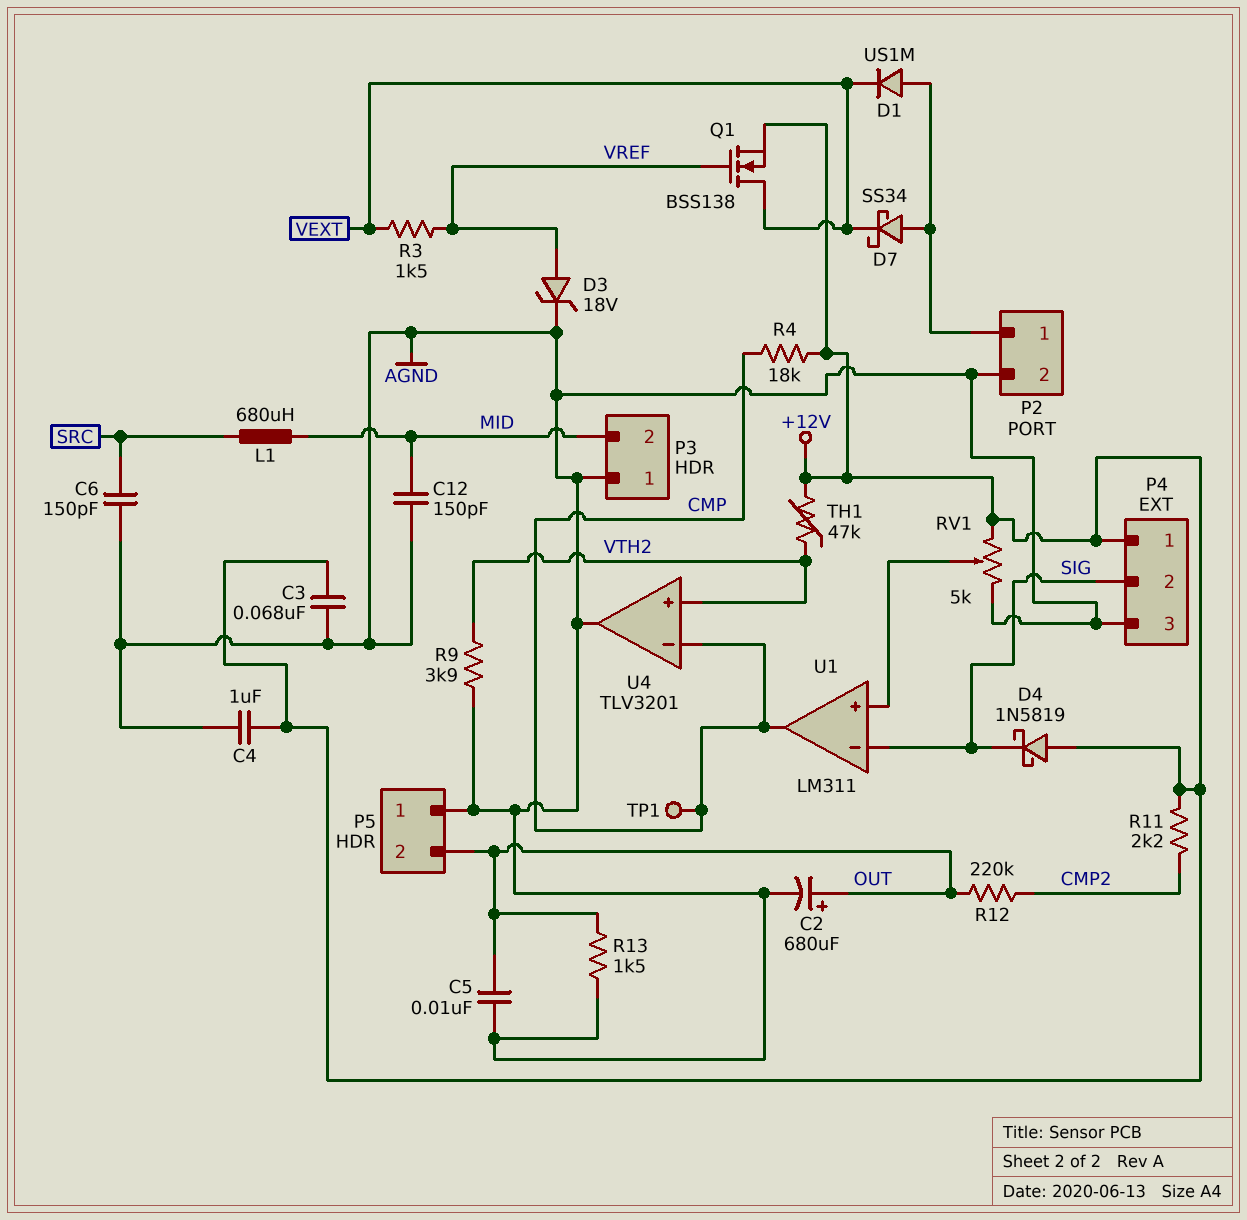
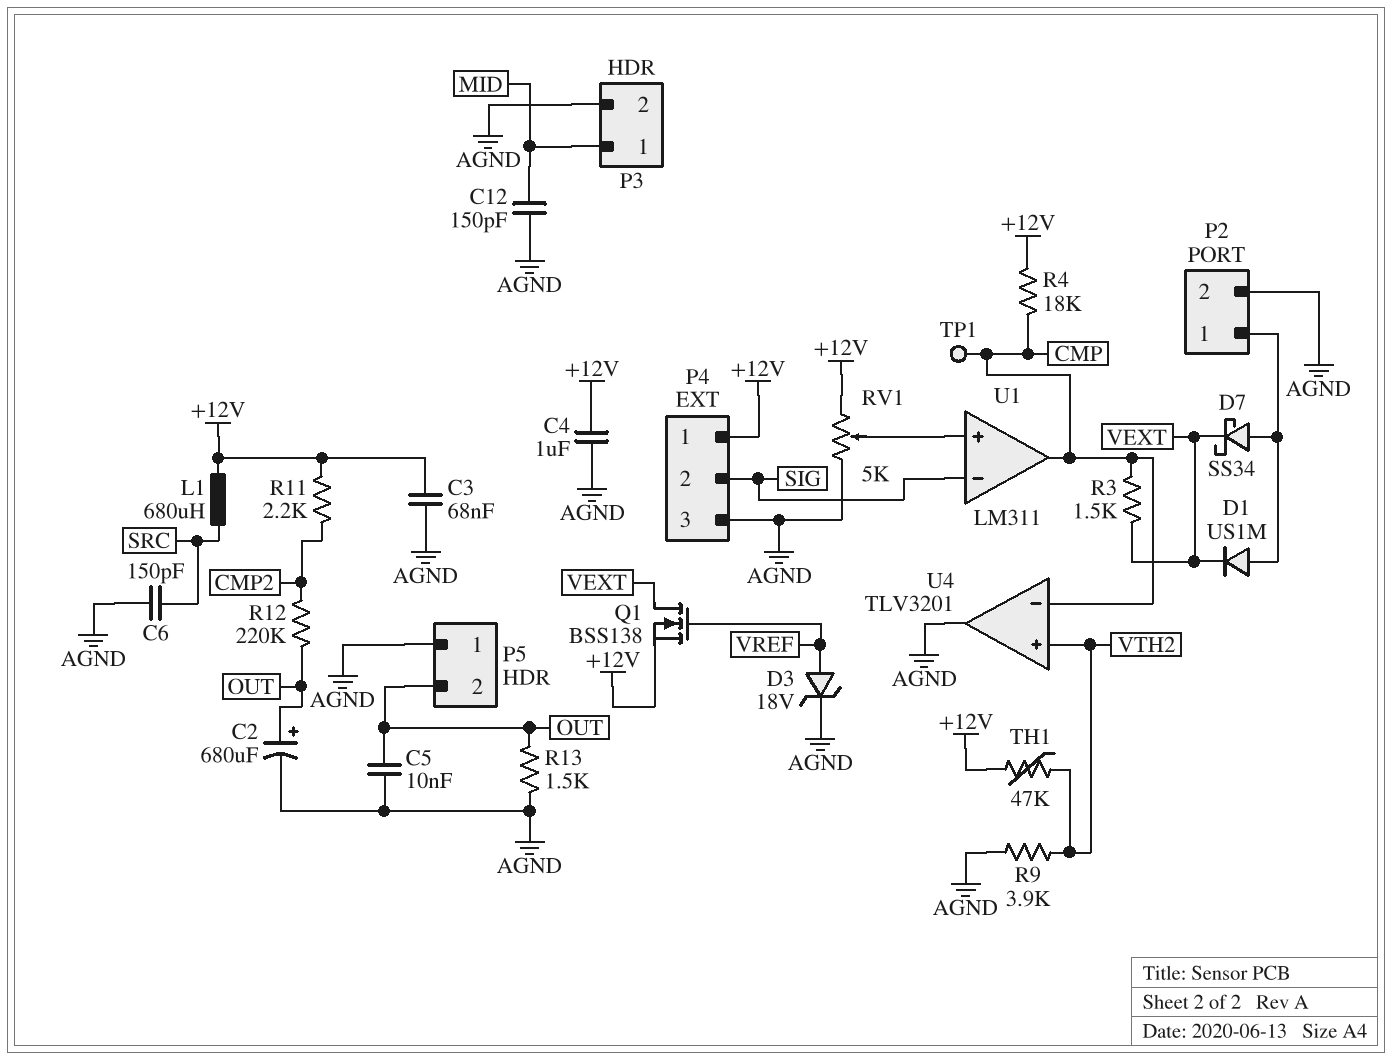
D4: schottky 1N5819 (A +12V, K SIG) -> none
L1: 680uH (MID, SRC) -> 680uH (+12V, SRC)
P3 pin 1: AGND -> MID
P3 pin 2: MID -> AGND
R3: 1.5k (VEXT, VREF) -> 1.5k (CMP, VEXT)

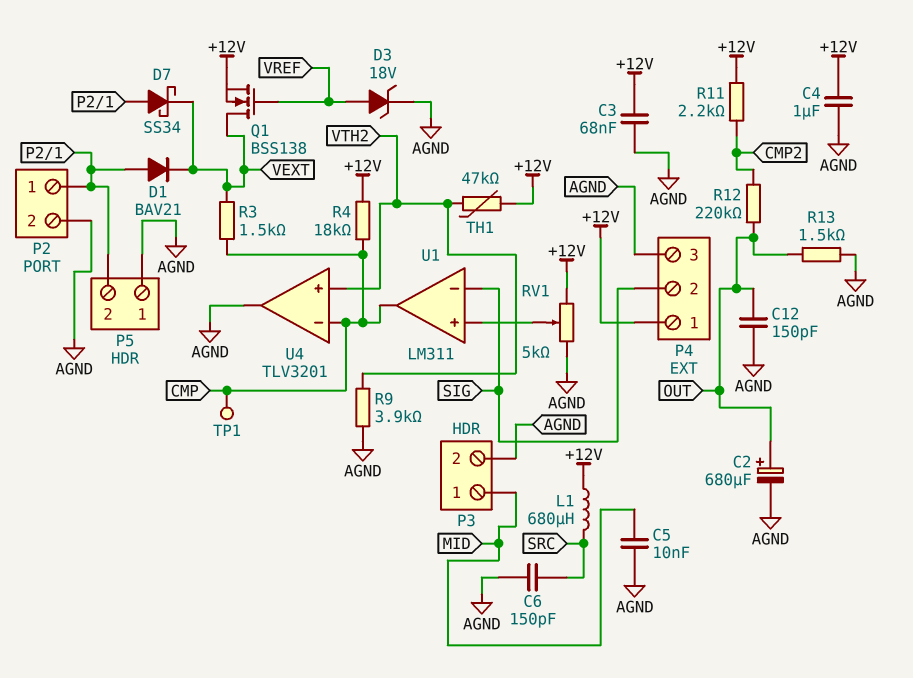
C5: 10nF (AGND, OUT) -> 10nF (AGND, MID)
C12: 150pF (AGND, MID) -> 150pF (AGND, OUT)
D1: diode US1M (A P2/1, K VEXT) -> diode BAV21 (A P2/1, K VEXT)
P5 pin 2: OUT -> P2/1

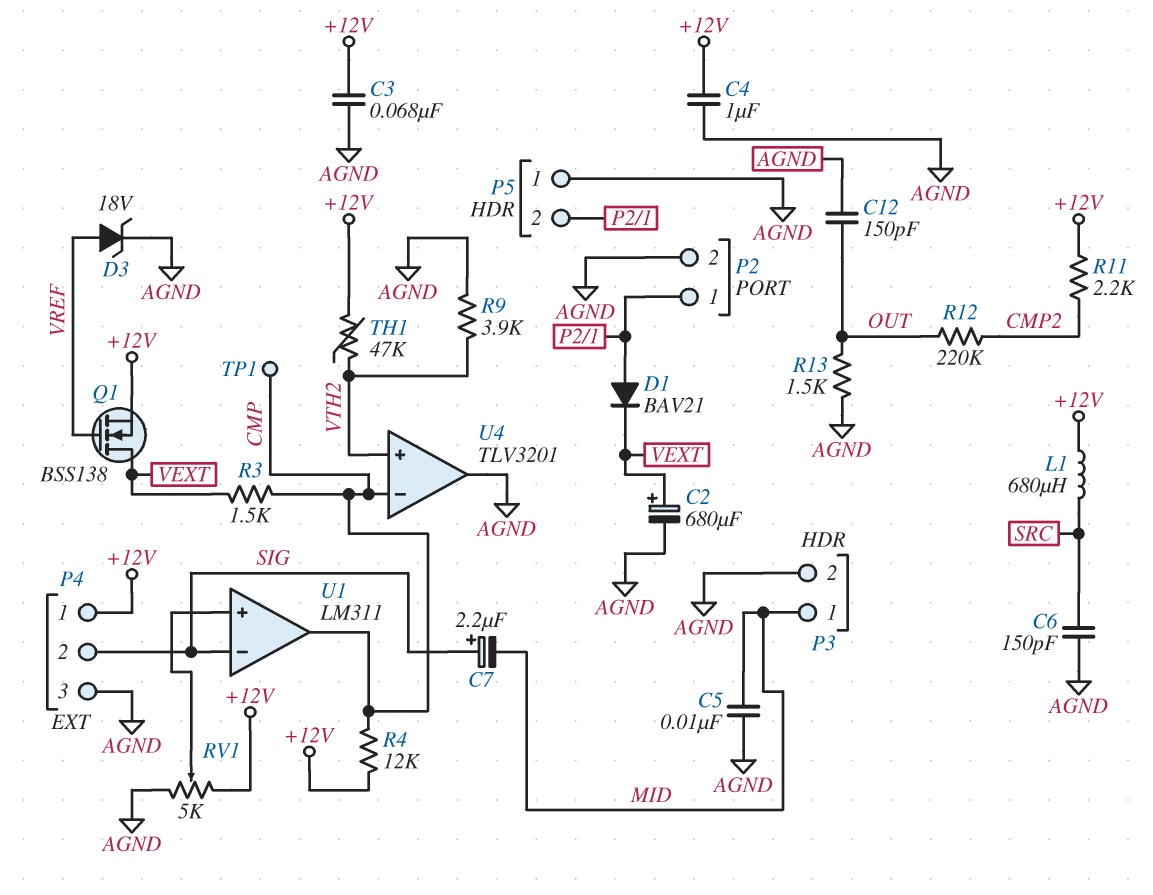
C2: 680uF (plus OUT, minus AGND) -> 680uF (plus VEXT, minus AGND)
C7: none -> 2.2uF (plus SIG, minus MID)
D7: schottky SS34 (A P2/1, K VEXT) -> none
R4: 18k (+12V, CMP) -> 12k (+12V, CMP)

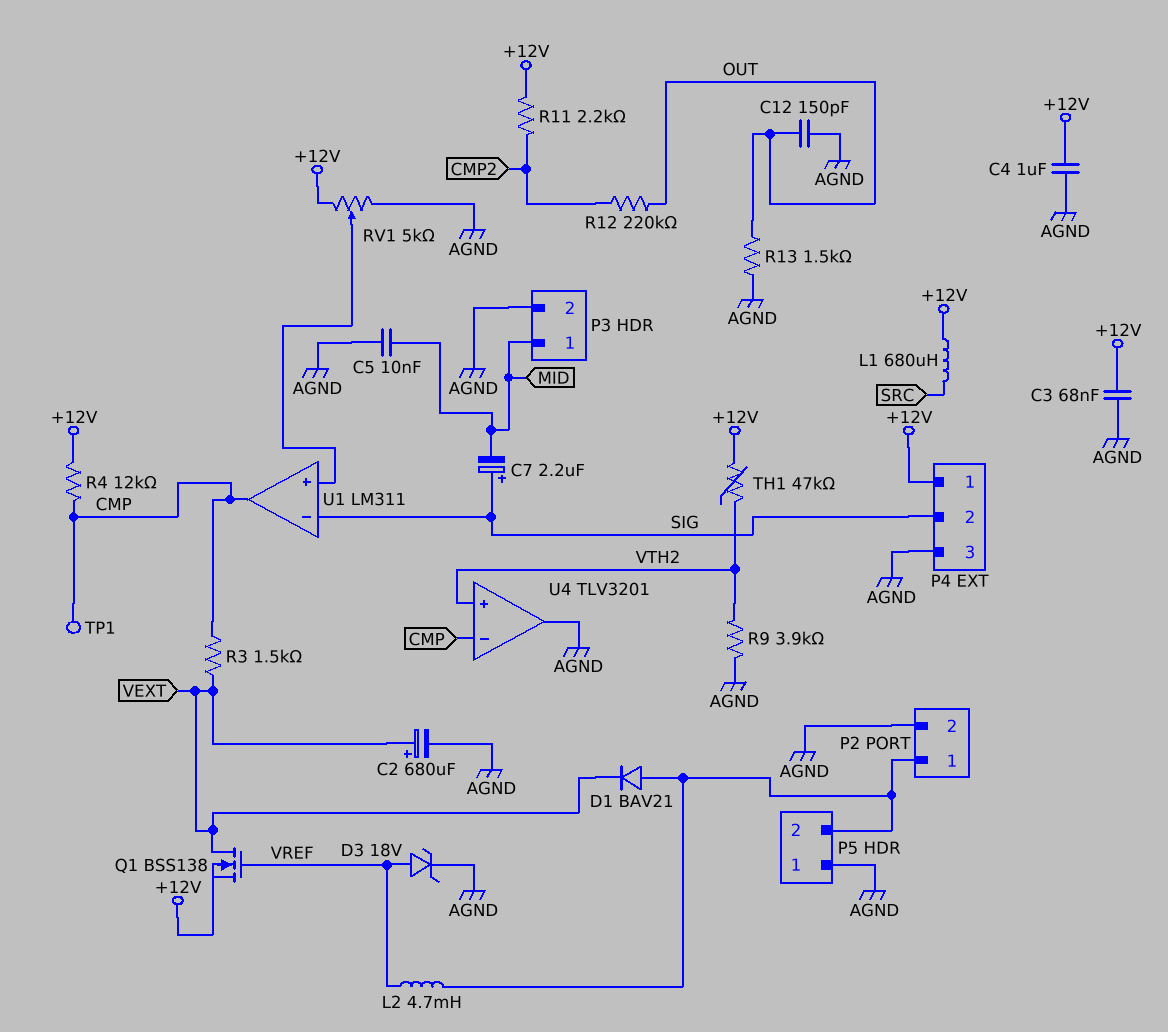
C6: 150pF (AGND, SRC) -> none
L2: none -> 4.7mH (P2/1, VREF)

